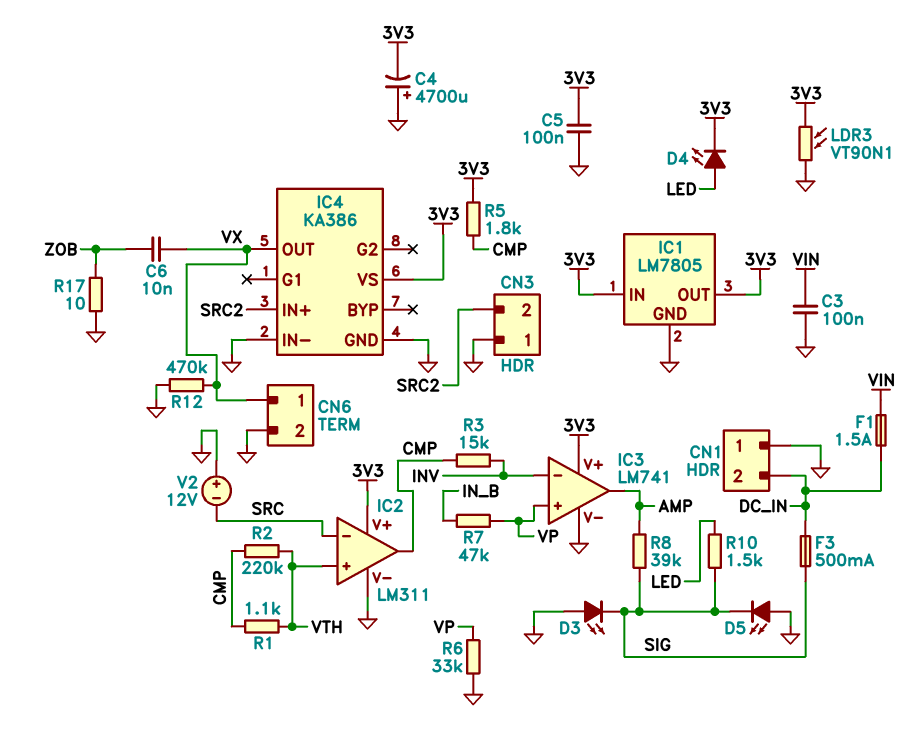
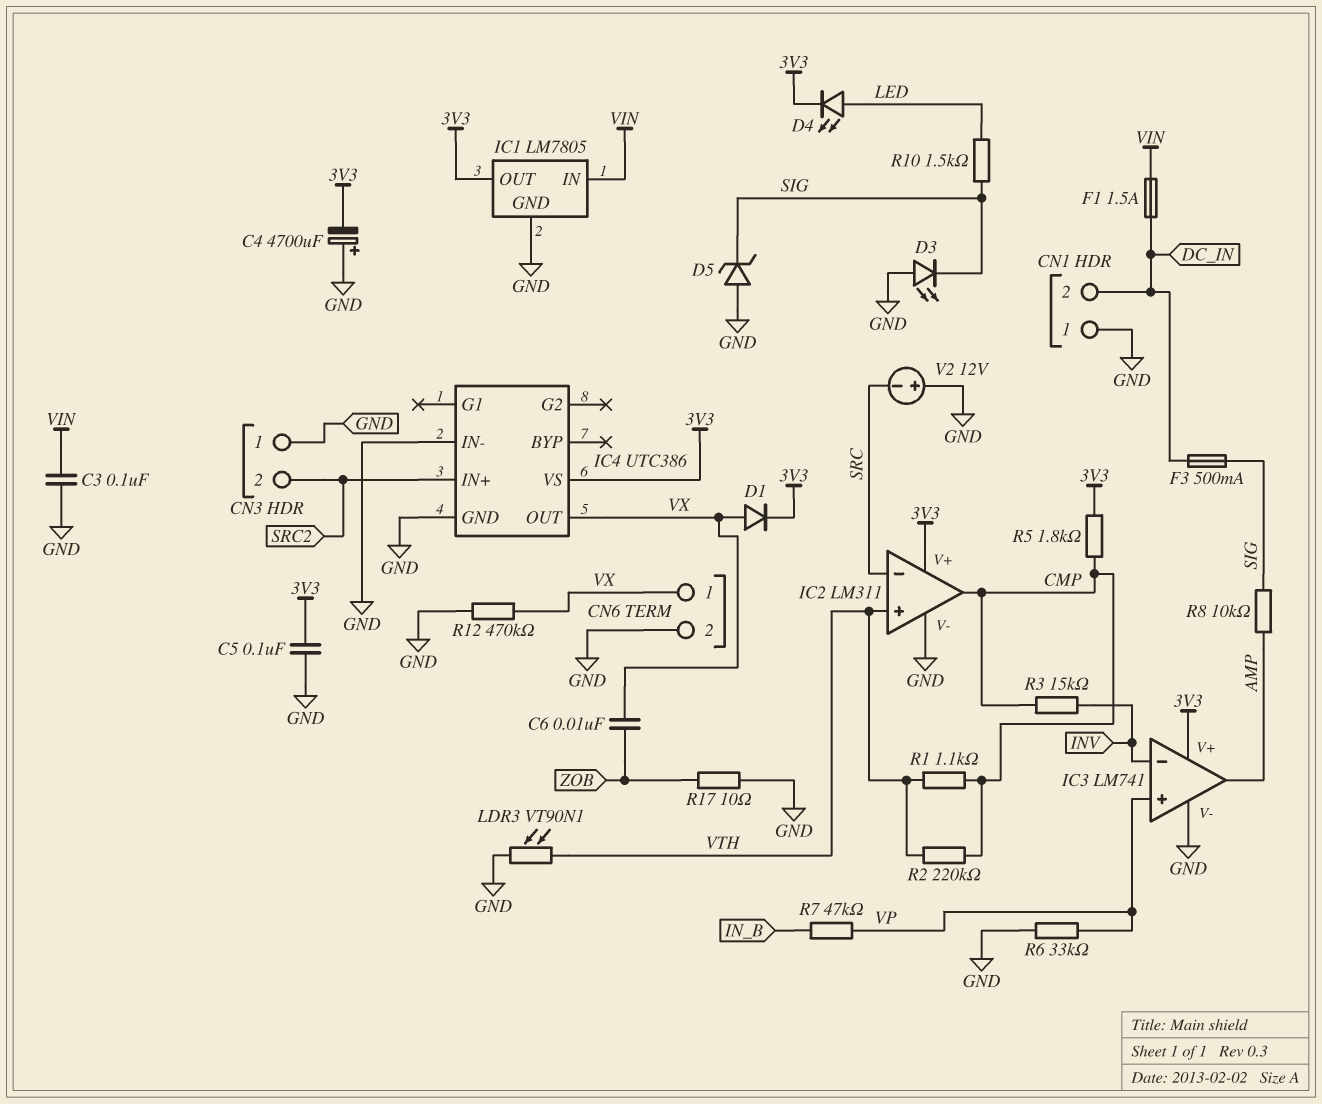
D1: none -> diode (A VX, K 3V3)
D5: LED (A GND, K SIG) -> zener (A GND, K SIG)
IC1 pin IN: 3V3 -> VIN
IC4: KA386 -> UTC386
LDR3: VT90N1 (3V3, GND) -> VT90N1 (GND, VTH)
R8: 39k (AMP, SIG) -> 10k (AMP, SIG)

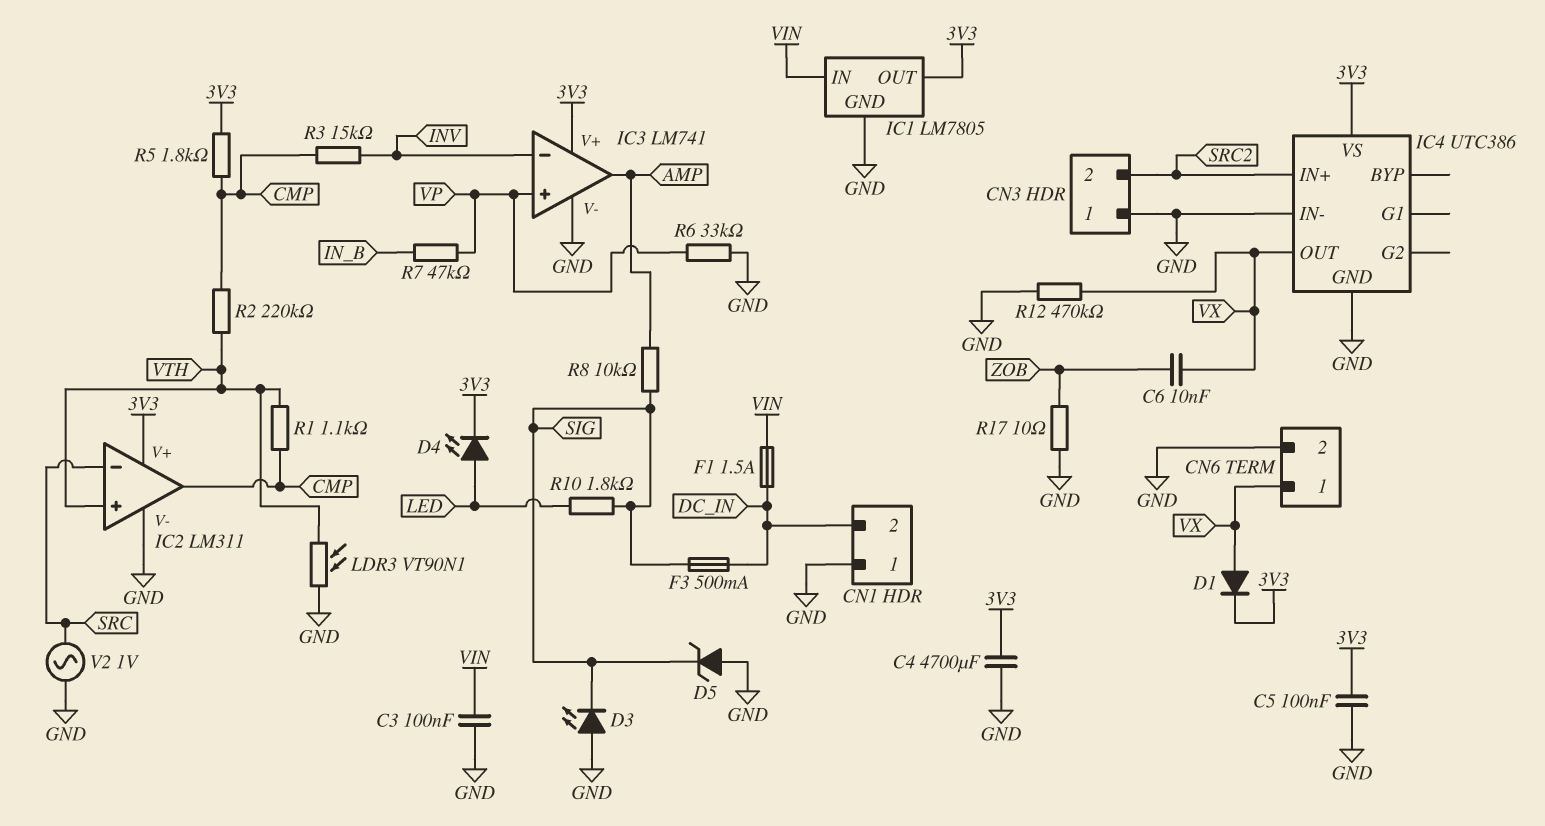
C4: 4700uF (plus GND, minus 3V3) -> 4700uF (3V3, GND)
R10: 1.5k (LED, SIG) -> 1.8k (LED, SIG)
V2: 12V (plus GND, minus SRC) -> AC 1V (GND, SRC)

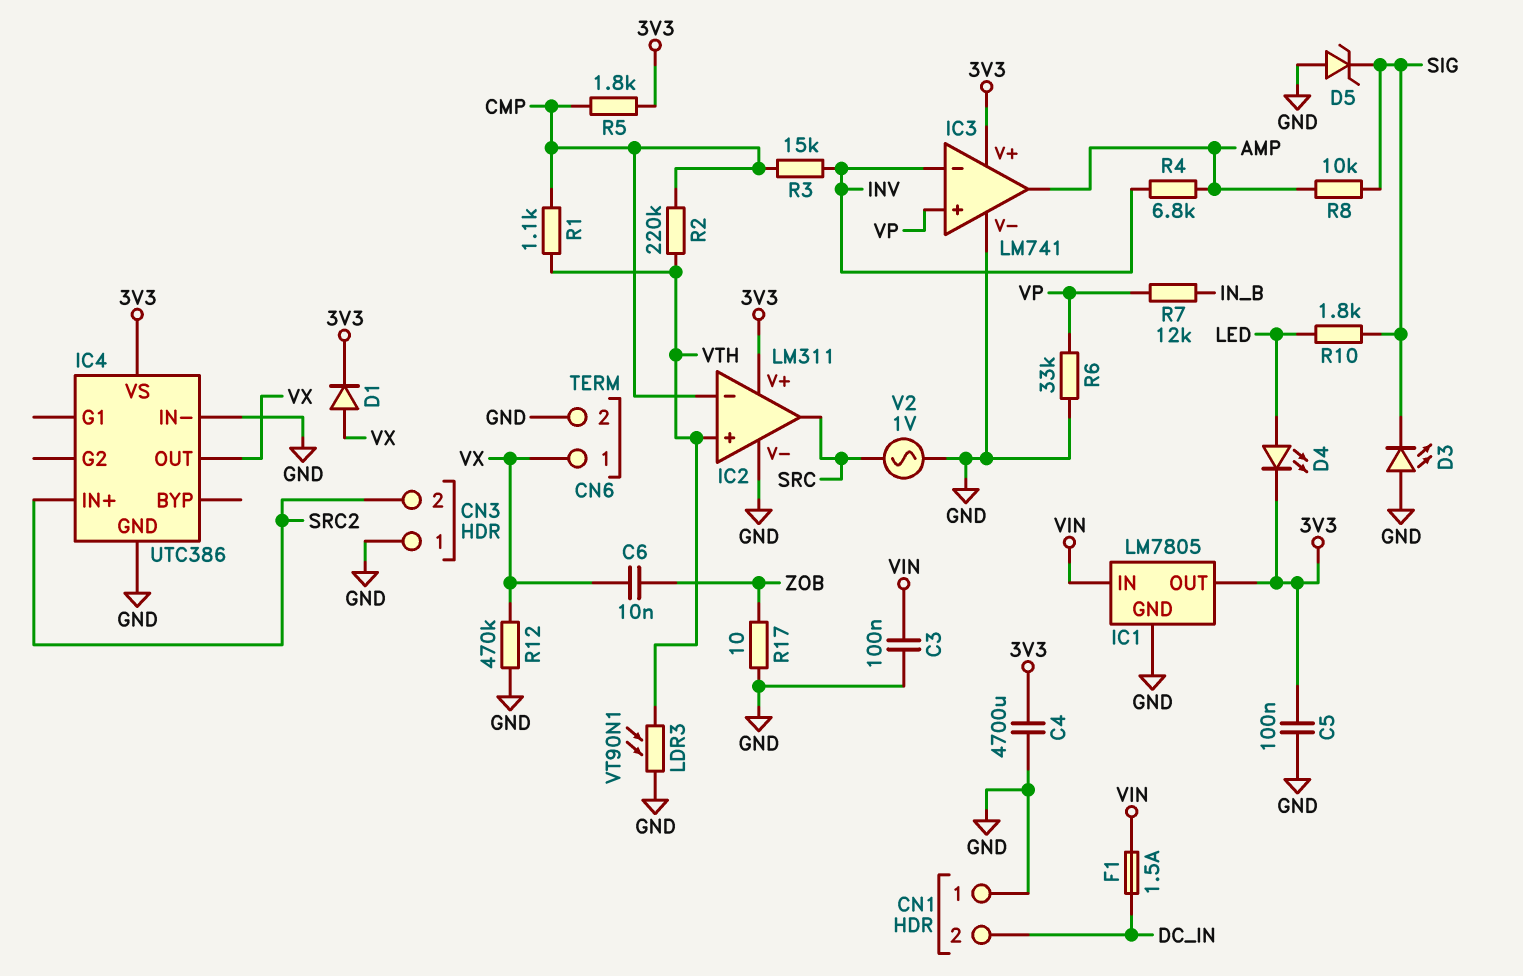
F3: 500mA (DC_IN, SIG) -> none
IC2 pin in-: SRC -> CMP
IC2 pin out: CMP -> SRC
R4: none -> 6.8k (AMP, INV)
R7: 47k (IN_B, VP) -> 12k (IN_B, VP)

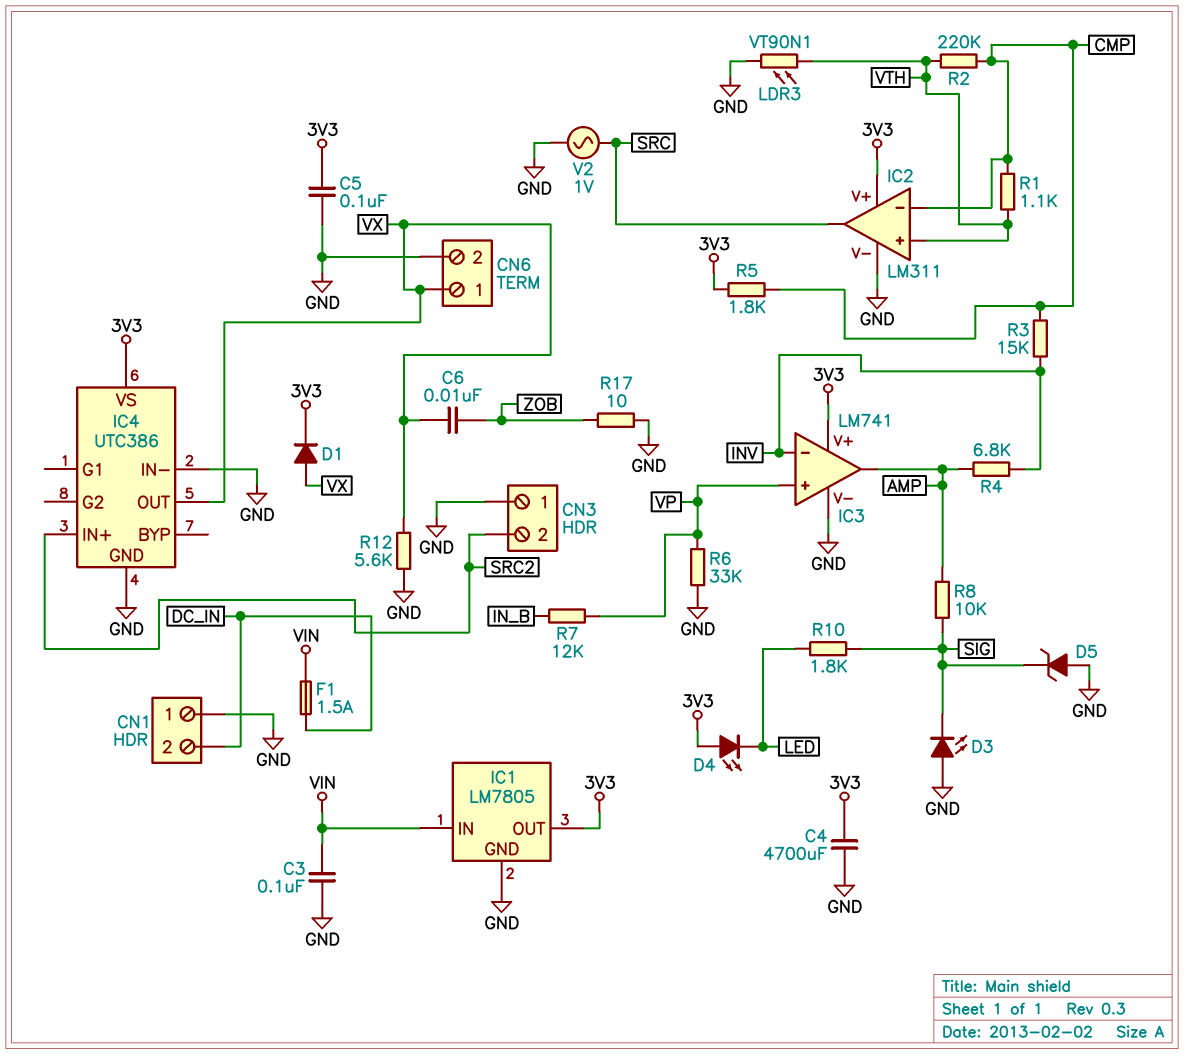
D4: LED (A LED, K 3V3) -> LED (A 3V3, K LED)
R12: 470k (GND, VX) -> 5.6k (GND, VX)

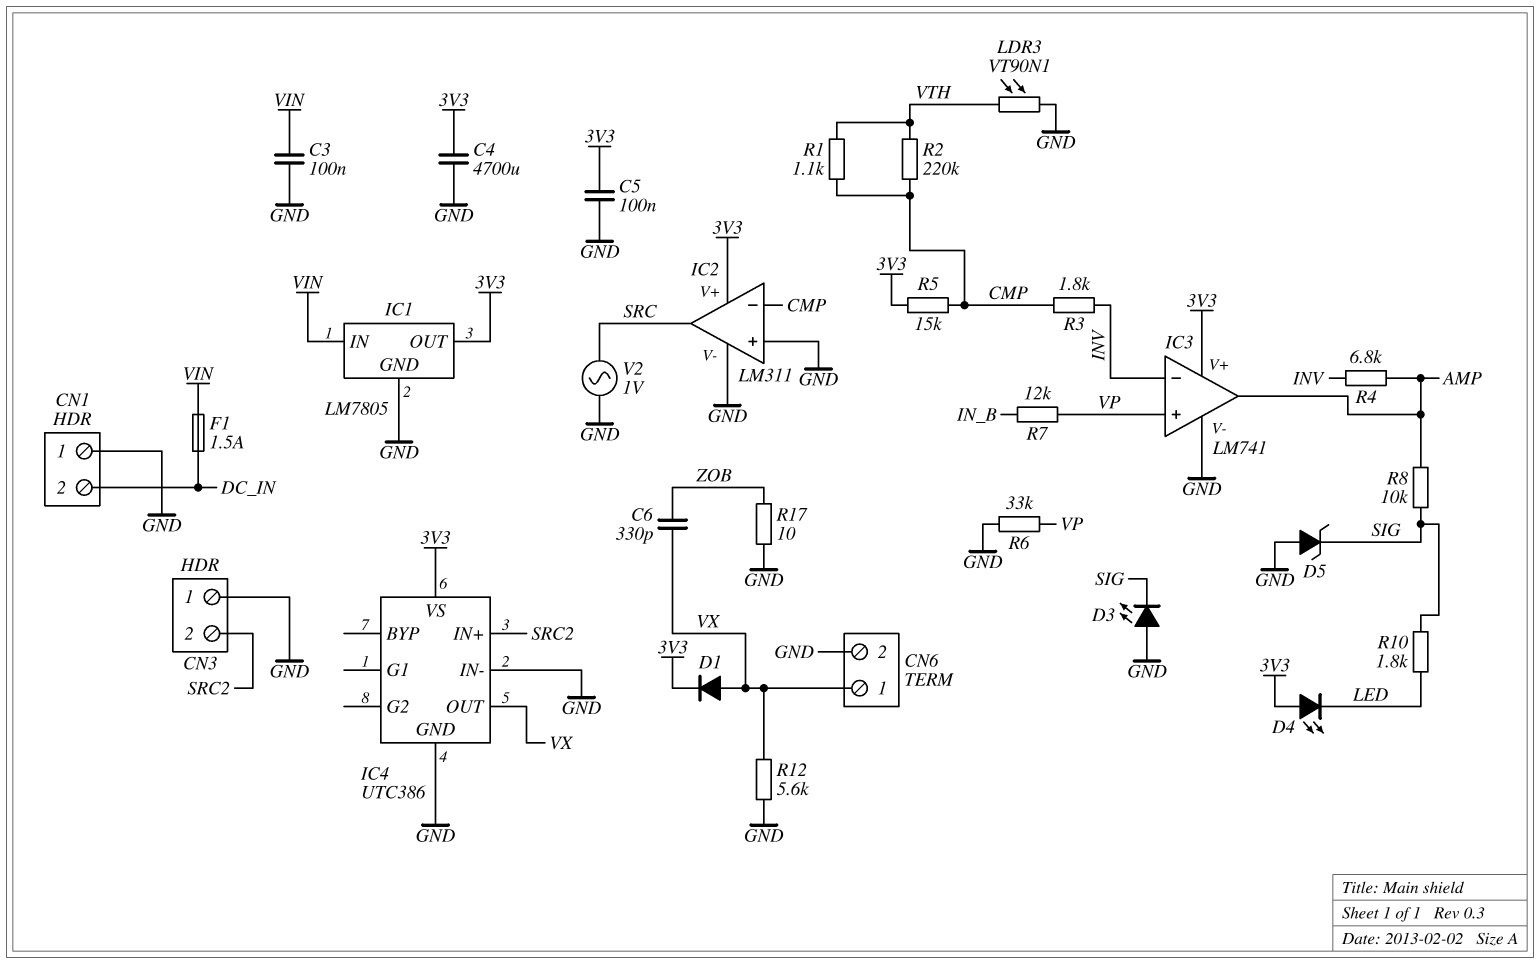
C6: 10nF (VX, ZOB) -> 330pF (VX, ZOB)
IC2 pin in+: VTH -> GND
R3: 15k (CMP, INV) -> 1.8k (CMP, INV)
R5: 1.8k (3V3, CMP) -> 15k (3V3, CMP)

